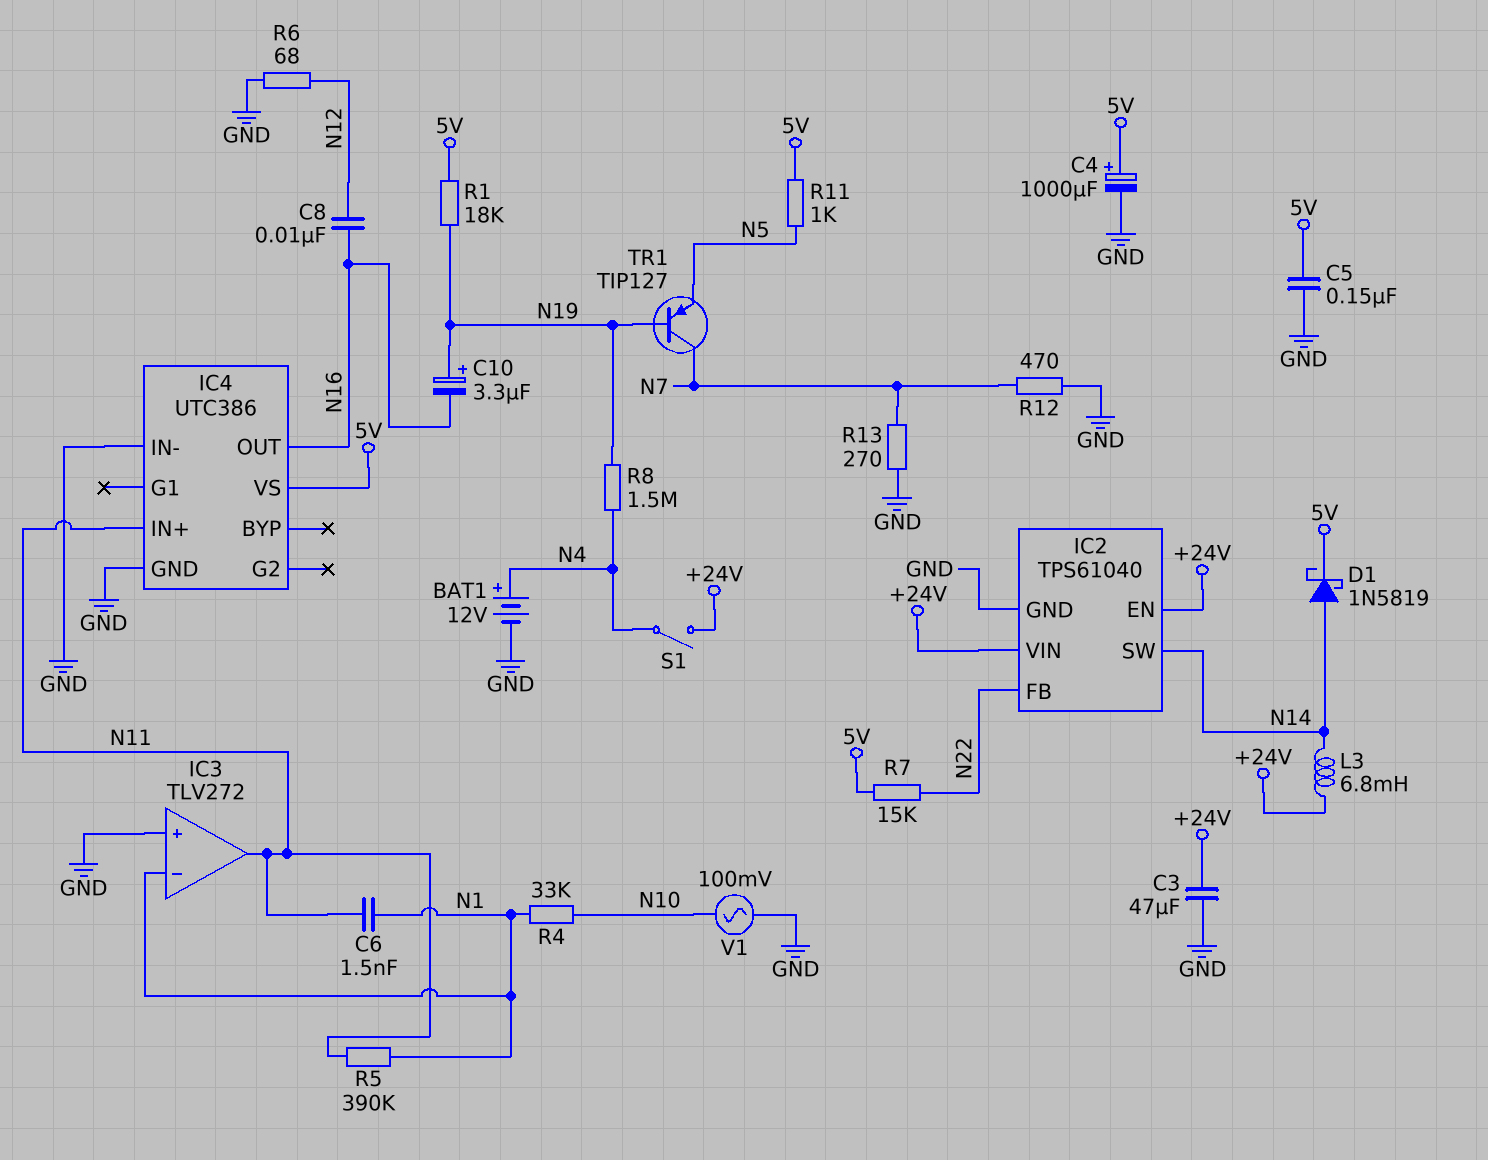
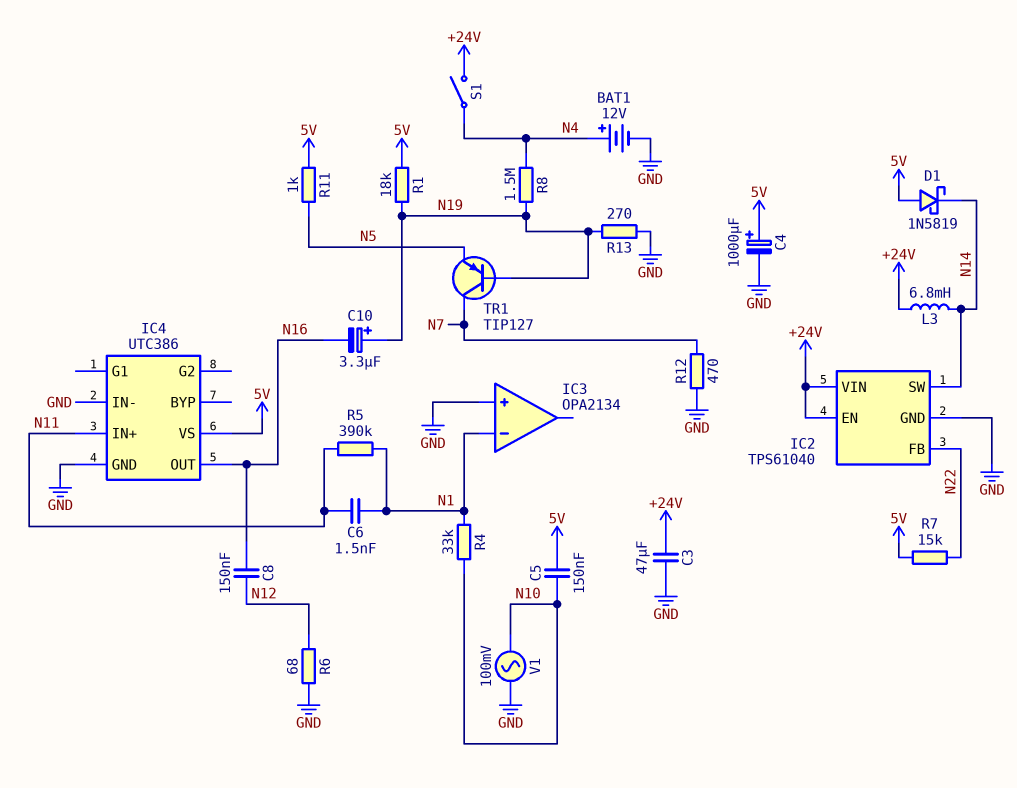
C5: 150nF (5V, GND) -> 150nF (5V, N10)
C8: 10nF (N12, N16) -> 150nF (N12, N16)
D1: schottky 1N5819 (A N14, K 5V) -> schottky 1N5819 (A 5V, K N14)
IC3: TLV272 -> OPA2134
IC3 pin out: N11 -> none
R13: 270 (GND, N7) -> 270 (GND, N19)

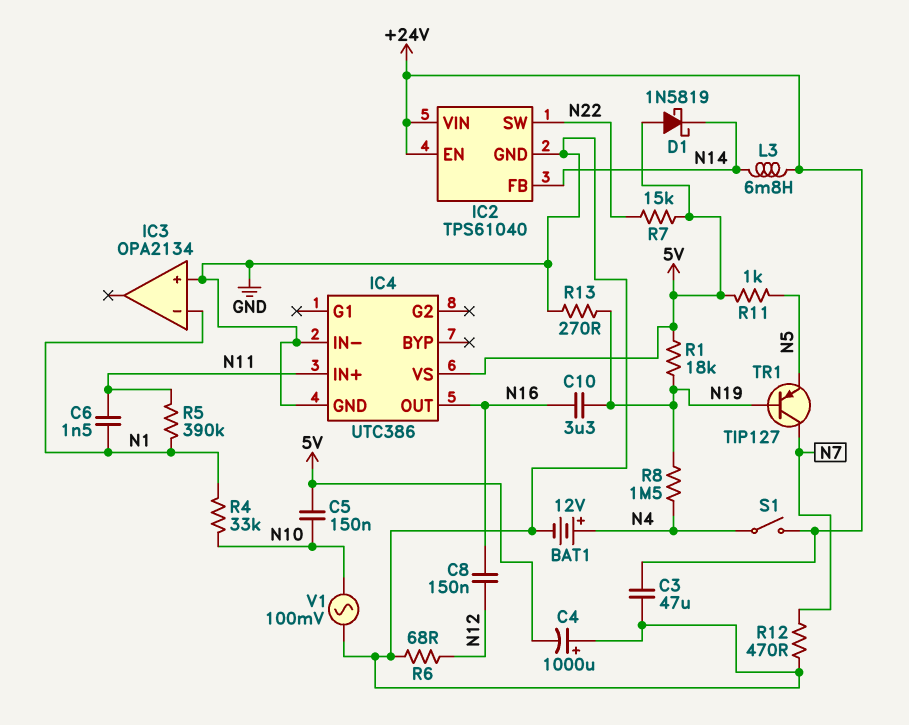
C4: 1000uF (plus 5V, minus GND) -> 1000uF (plus GND, minus 5V)
C10: 3.3uF (plus N19, minus N16) -> 3.3uF (N16, N19)
IC2 pin FB: N22 -> N14
IC2 pin SW: N14 -> N22

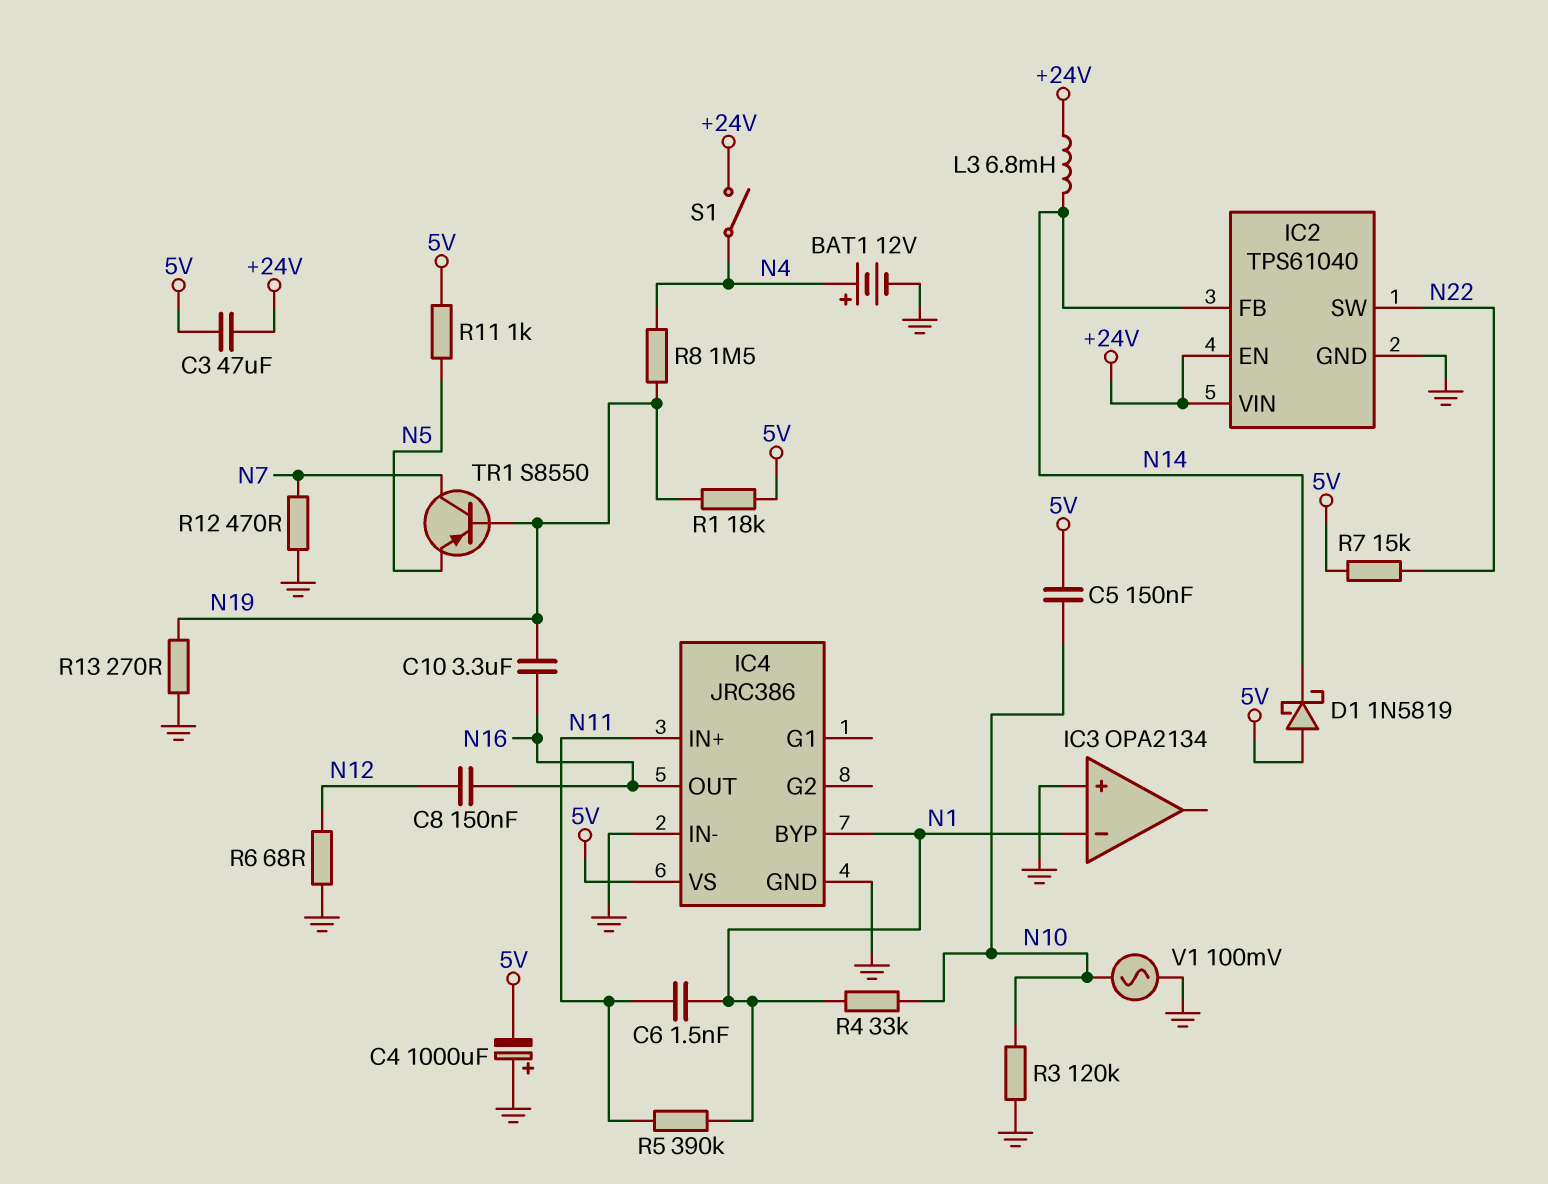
C3: 47uF (+24V, GND) -> 47uF (+24V, 5V)
IC4: UTC386 -> JRC386
IC4 pin BYP: none -> N1
R3: none -> 120k (GND, N10)
TR1: PNP TIP127 (B N19, C N7, E N5) -> PNP S8550 (B N19, C N7, E N5)

